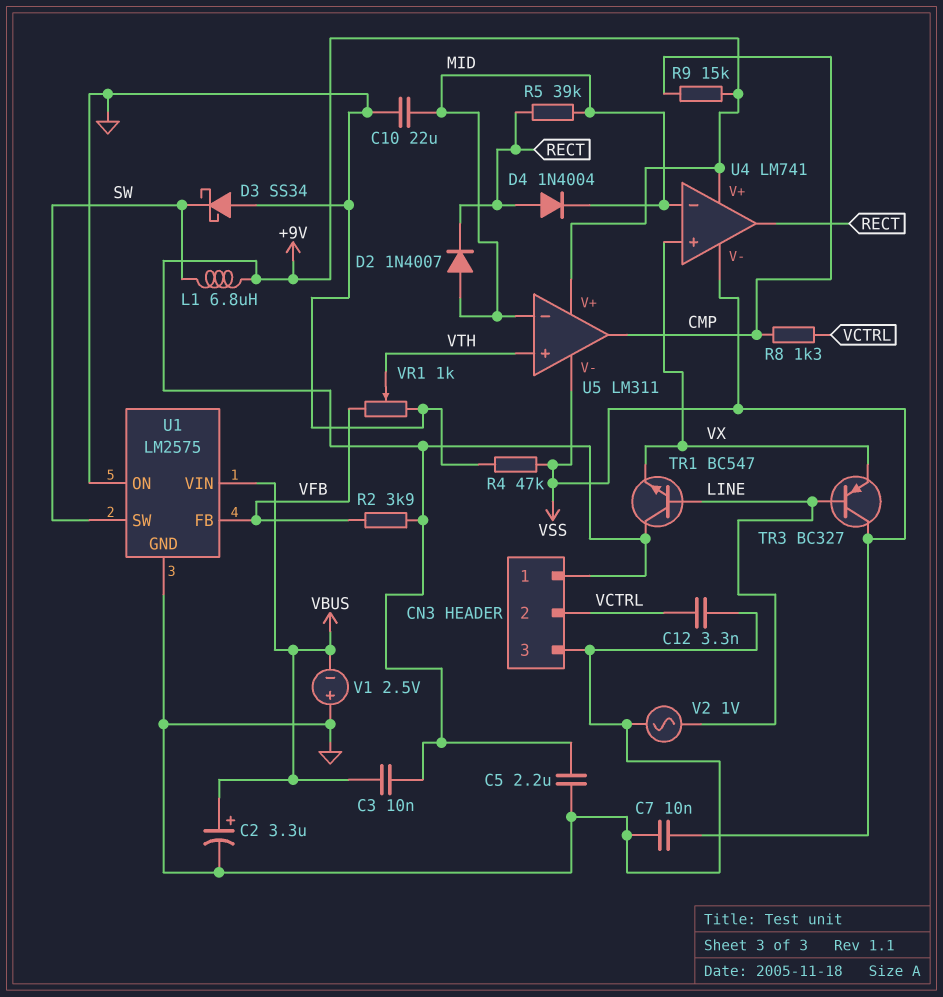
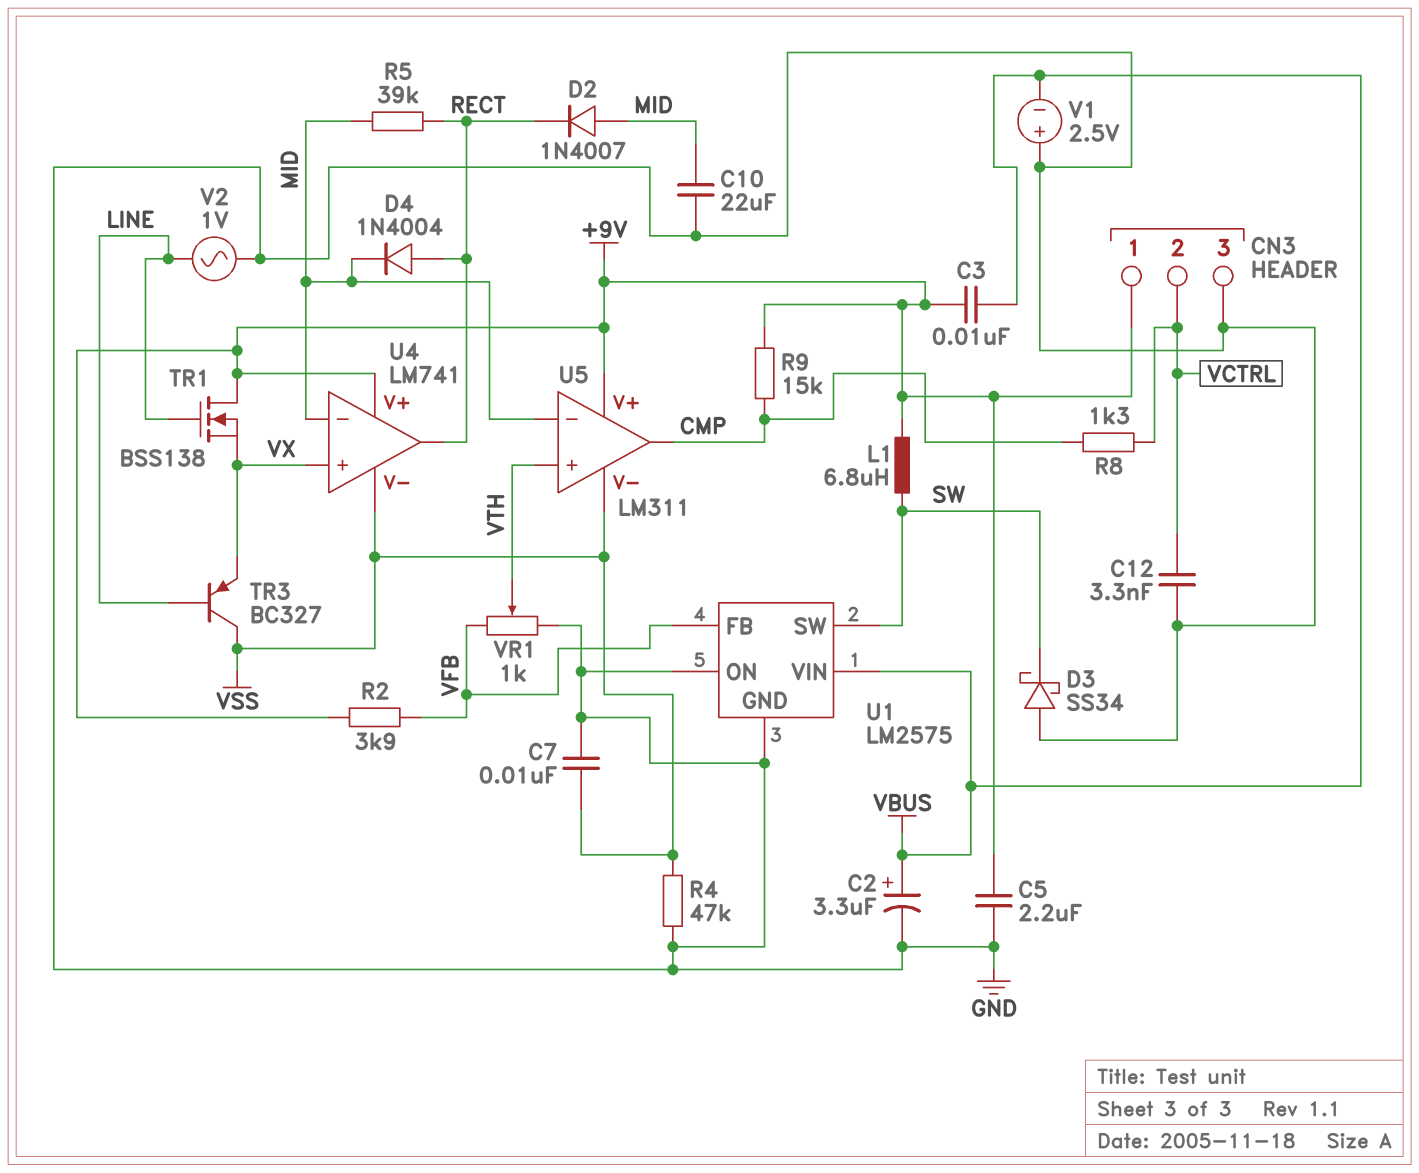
TR1: NPN BC547 (B LINE, C +9V, E VX) -> NMOS BSS138 (G LINE, D +9V, S VX)

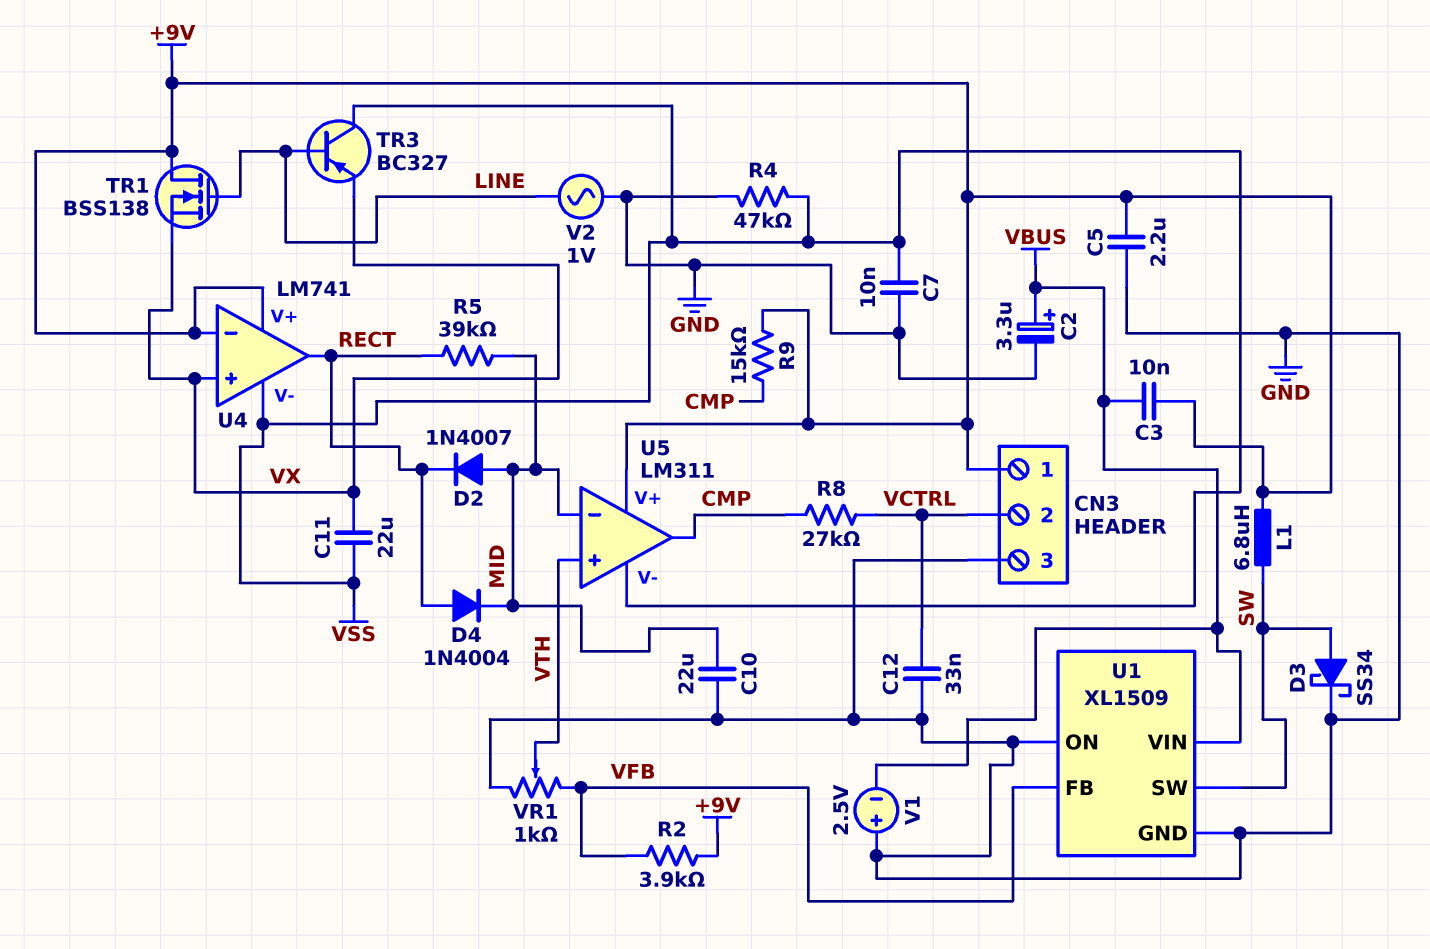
C11: none -> 22uF (VSS, VX)
C12: 3.3nF (GND, VCTRL) -> 33nF (GND, VCTRL)
D3: schottky SS34 (A GND, K SW) -> schottky SS34 (A SW, K GND)
R8: 1.3k (CMP, VCTRL) -> 27k (CMP, VCTRL)
U1: LM2575 -> XL1509
U4 pin in-: MID -> +9V

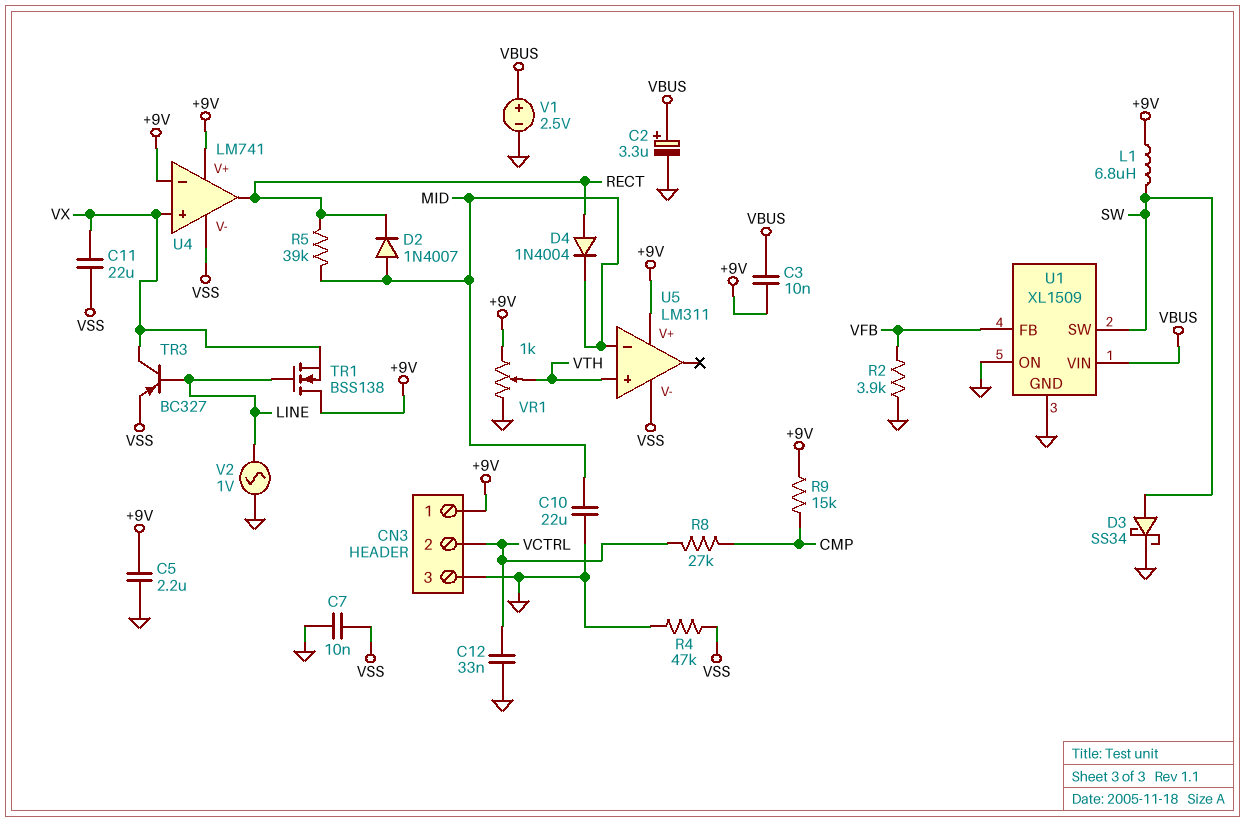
R2: 3.9k (+9V, VFB) -> 3.9k (GND, VFB)
TR3: PNP BC327 (B LINE, C VSS, E VX) -> PNP BC327 (B LINE, C VX, E VSS)
U5 pin out: CMP -> none
V1: 2.5V (plus GND, minus VBUS) -> 2.5V (plus VBUS, minus GND)
VR1: 1k (GND, VFB, wiper VTH) -> 1k (+9V, GND, wiper VTH)

